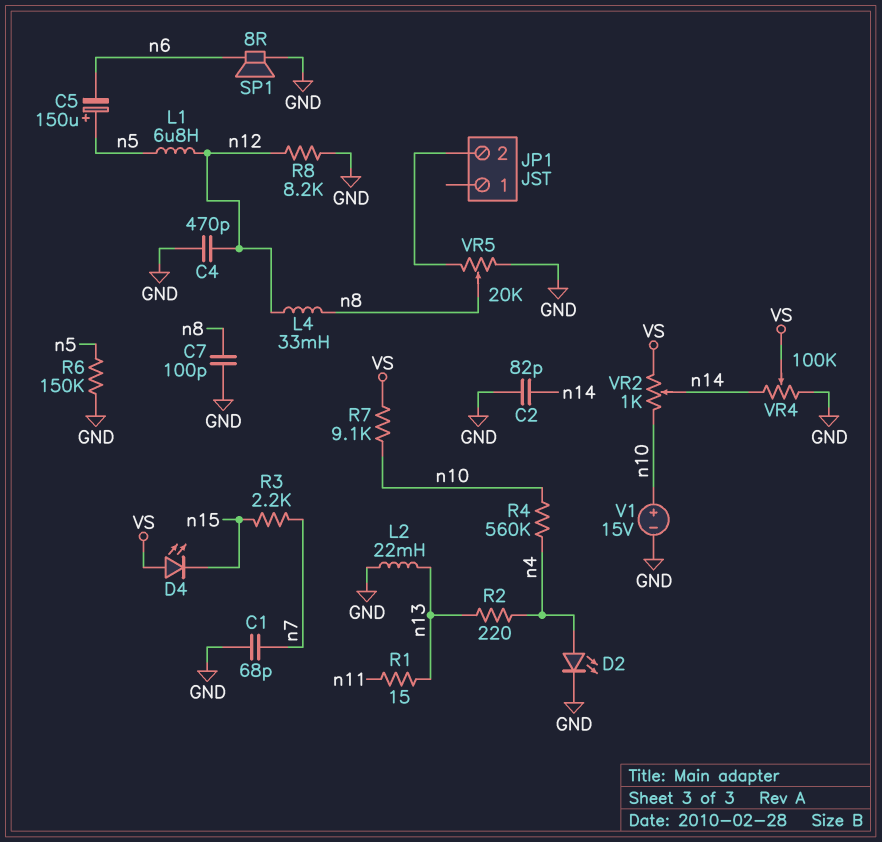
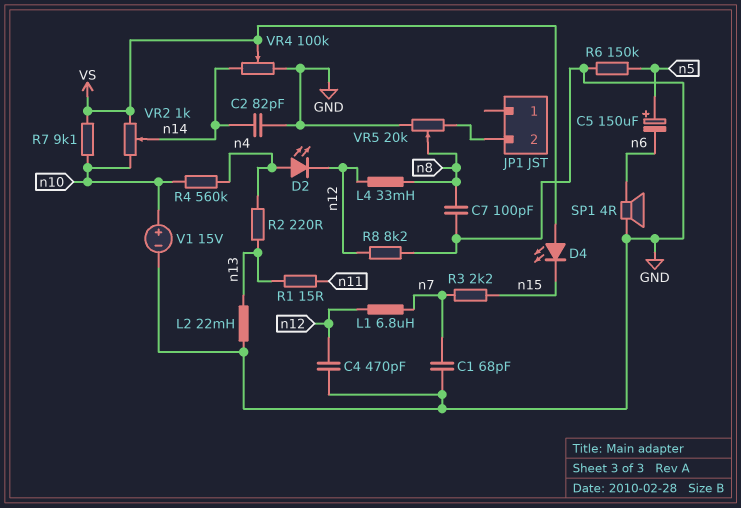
D2: LED (A n4, K GND) -> LED (A n4, K n12)
L1: 6.8uH (n5, n12) -> 6.8uH (n7, n12)
SP1: speaker 8R (GND, n6) -> speaker 4R (GND, n6)

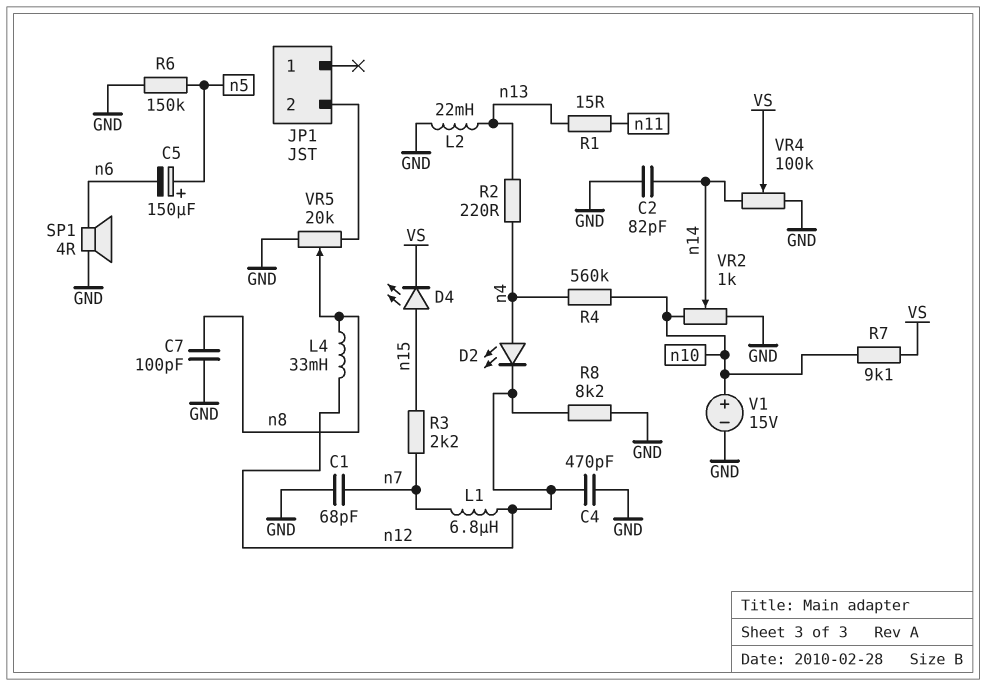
D4: LED (A VS, K n15) -> LED (A n15, K VS)
VR2: 1k (VS, n10, wiper n14) -> 1k (GND, n10, wiper n14)

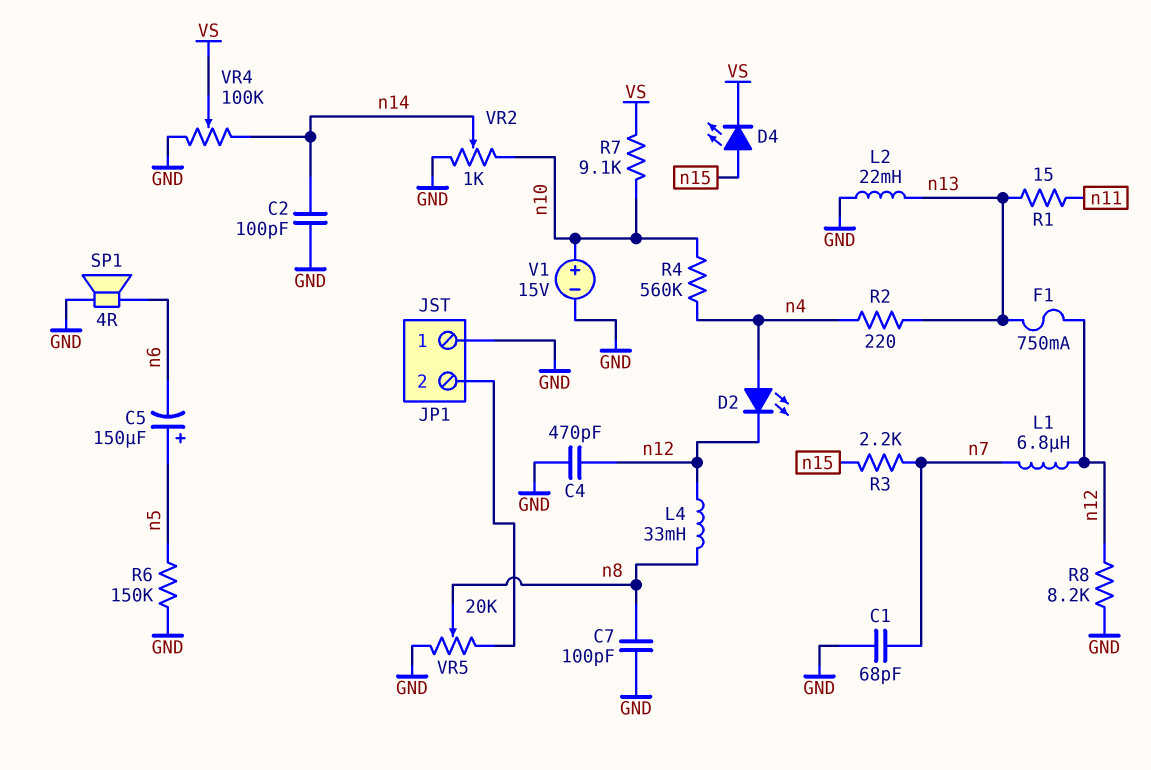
C2: 82pF (GND, n14) -> 100pF (GND, n14)
F1: none -> 750mA (n12, n13)
JP1 pin 1: none -> GND

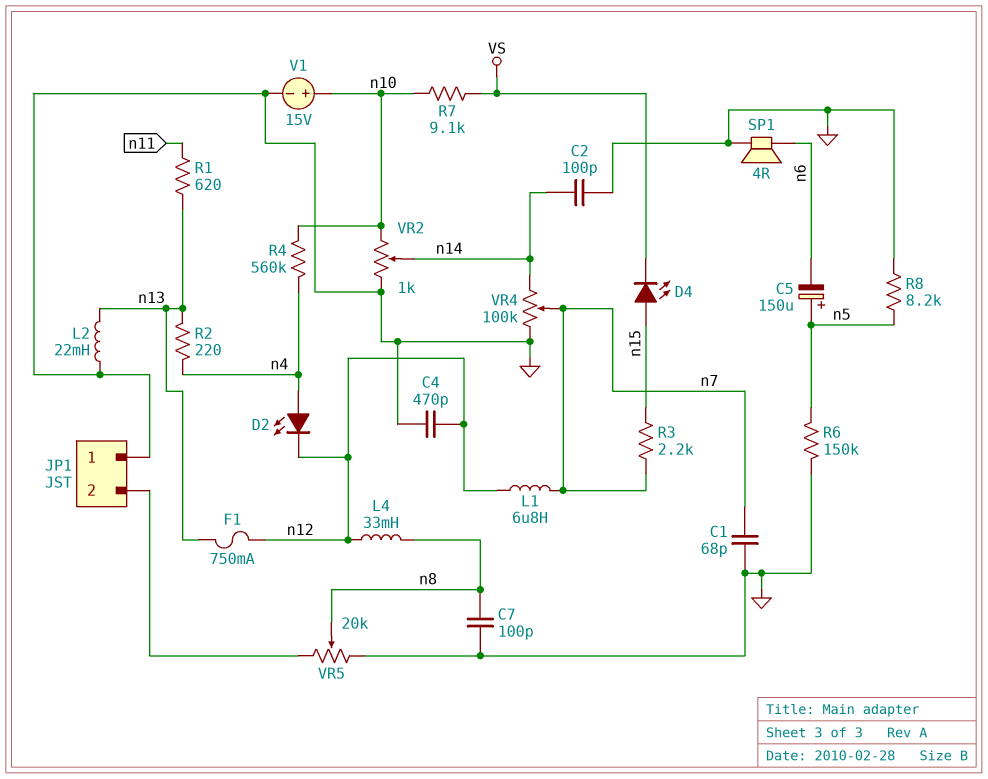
R1: 15 (n11, n13) -> 620 (n11, n13)
R8: 8.2k (GND, n12) -> 8.2k (GND, n5)
VR4: 100k (GND, n14, wiper VS) -> 100k (GND, n14, wiper n7)

